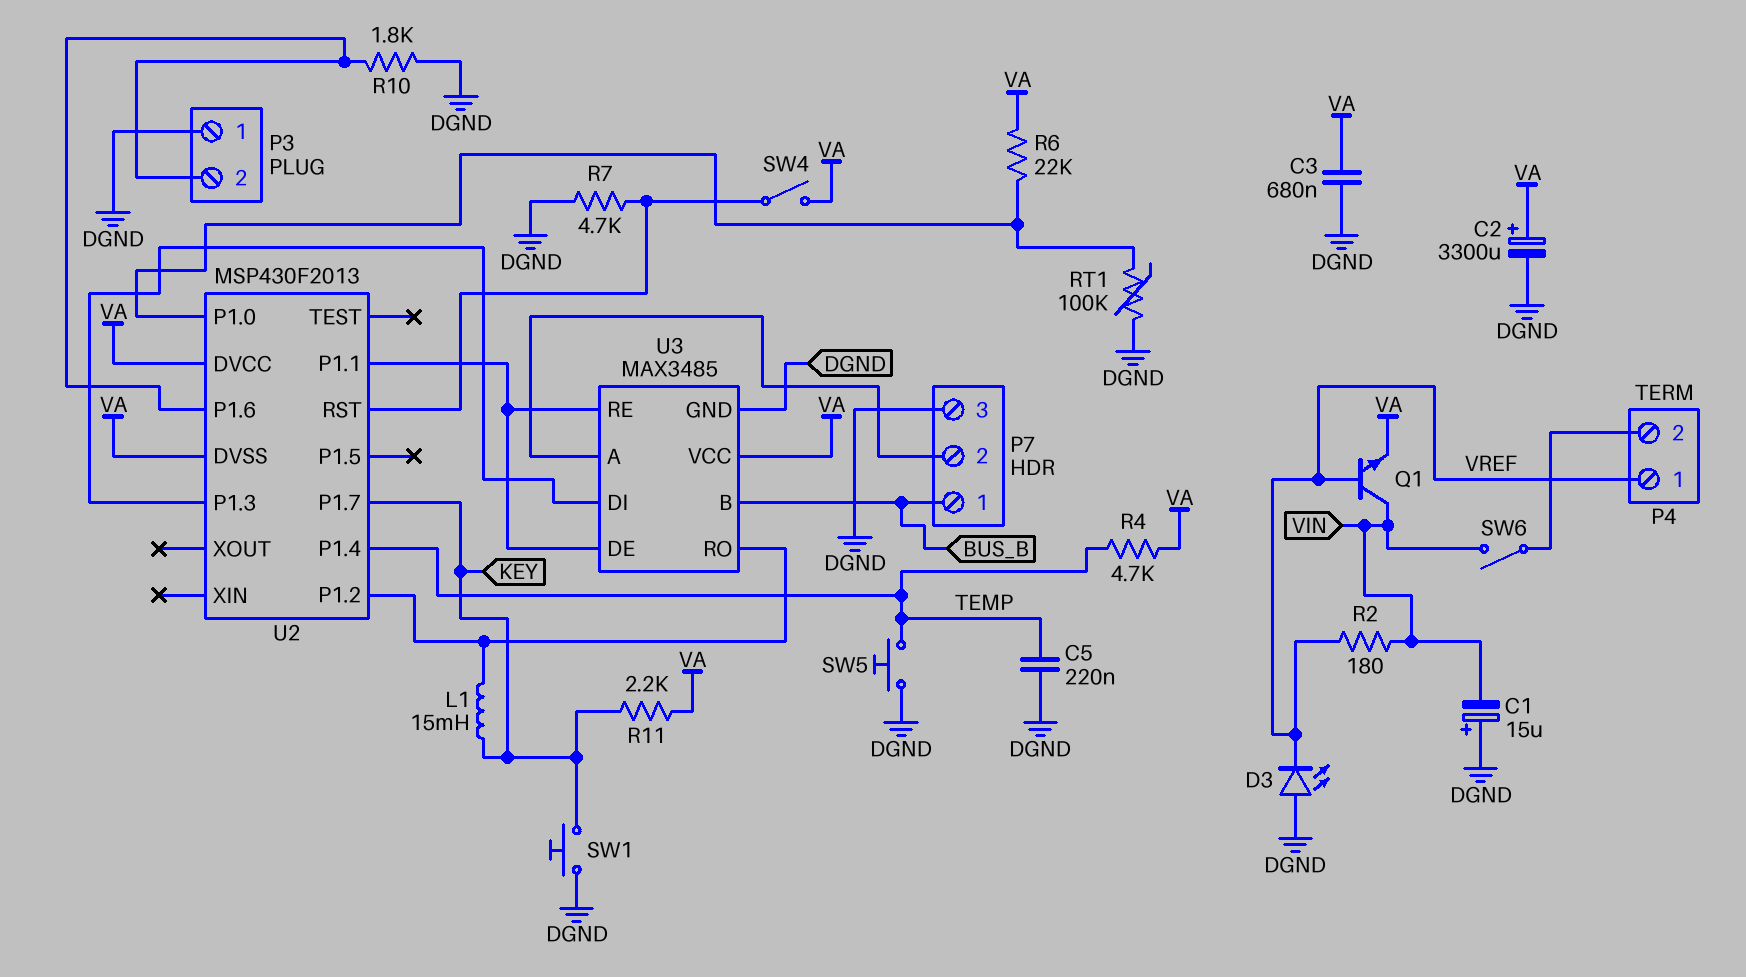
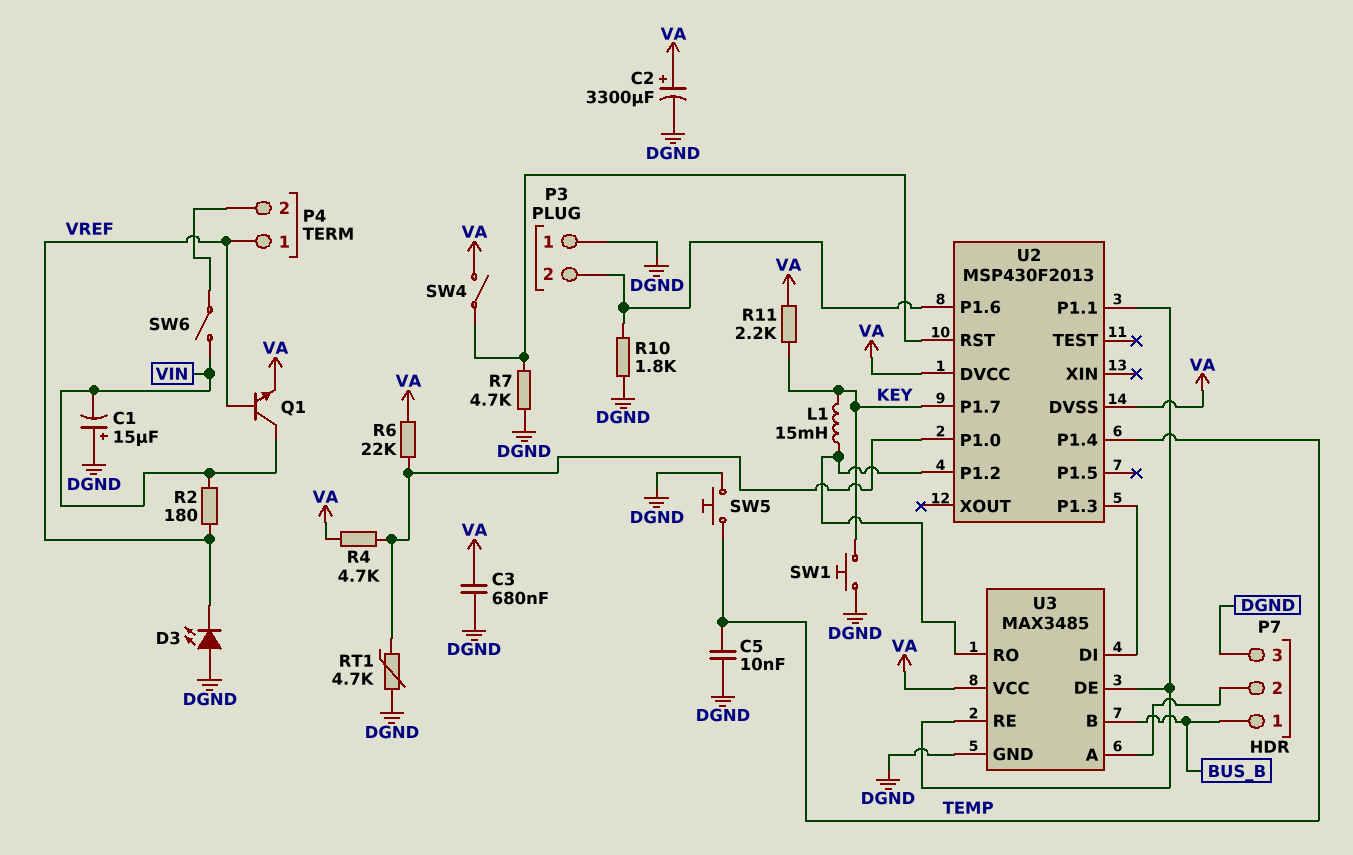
C5: 220nF (DGND, TEMP) -> 10nF (DGND, TEMP)
R4: 4.7k (TEMP, VA) -> 4.7k (U2/P1.0, VA)
RT1: 100k (DGND, U2/P1.0) -> 4.7k (DGND, U2/P1.0)

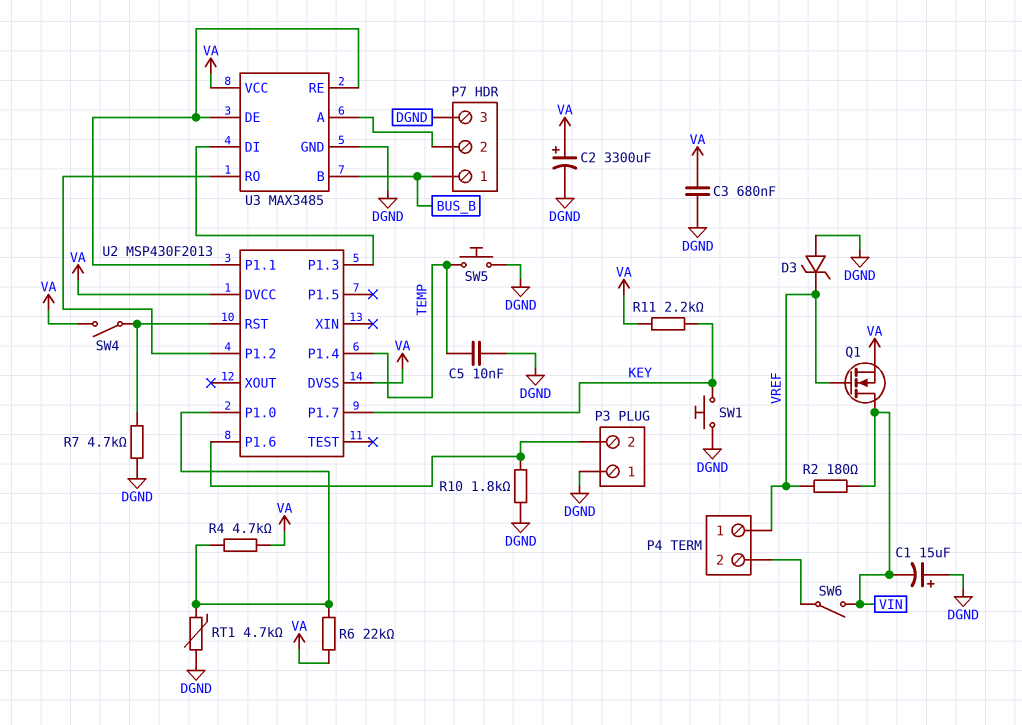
D3: LED (A DGND, K VREF) -> zener (A DGND, K VREF)
L1: 15mH (KEY, U2/P1.2) -> none
Q1: NPN (B VREF, C VIN, E VA) -> NMOS (G VREF, D VIN, S VA)

